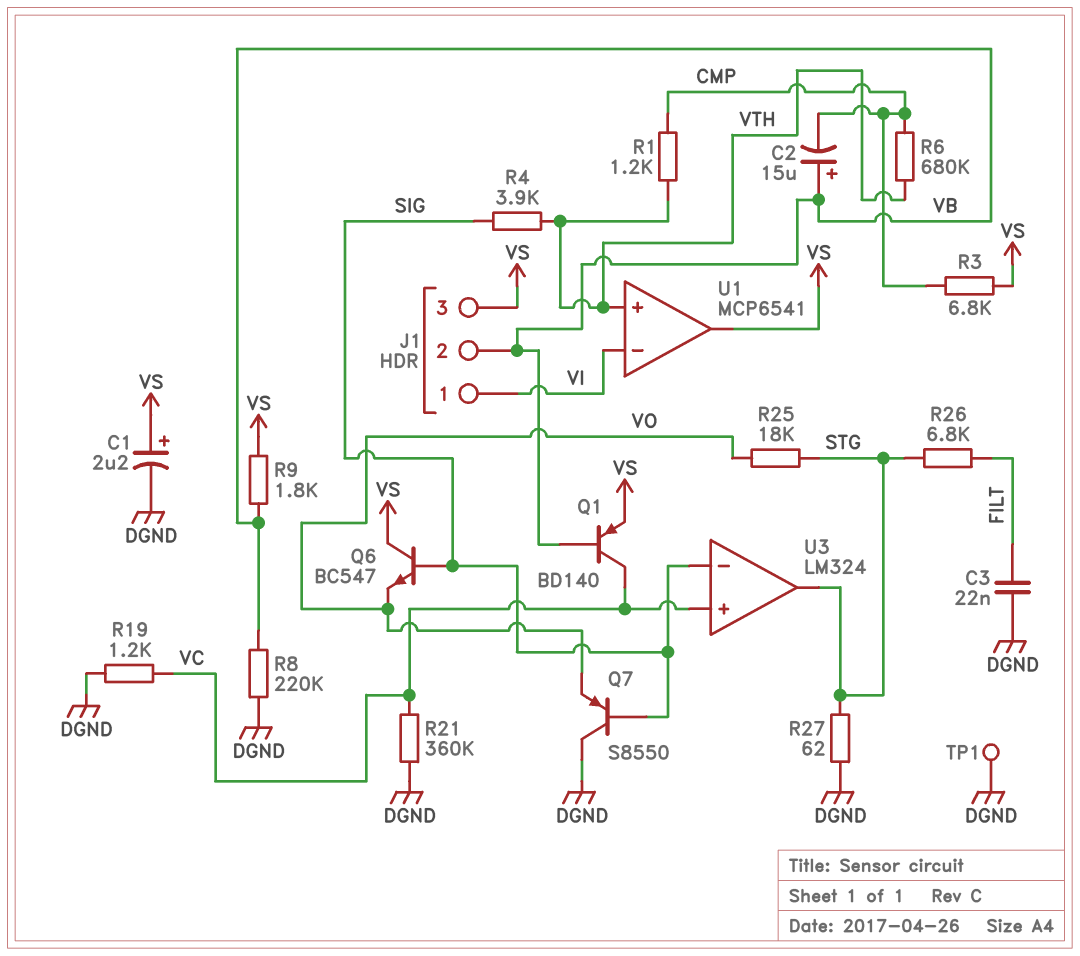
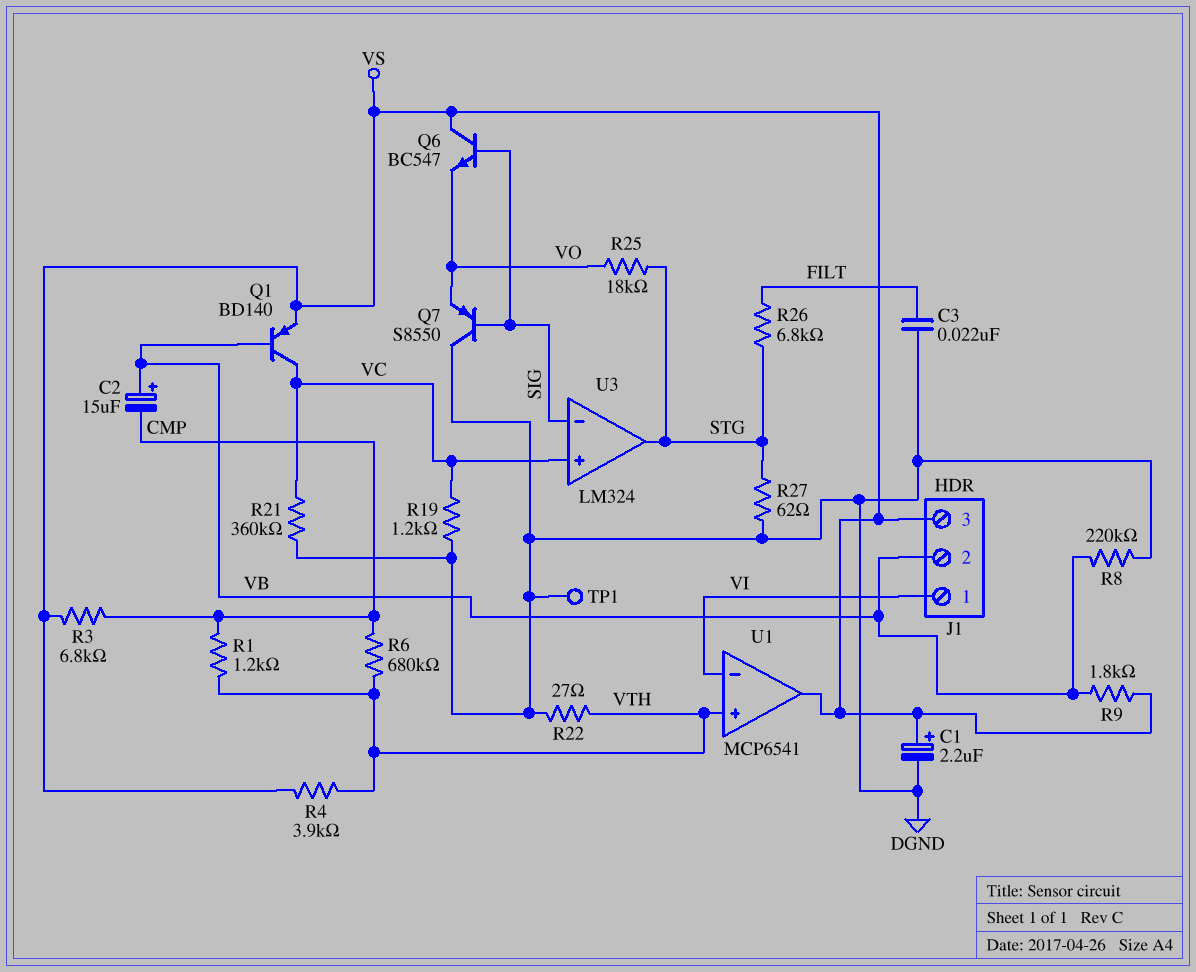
R4: 3.9k (SIG, VTH) -> 3.9k (VS, VTH)
R22: none -> 27 (DGND, VTH)

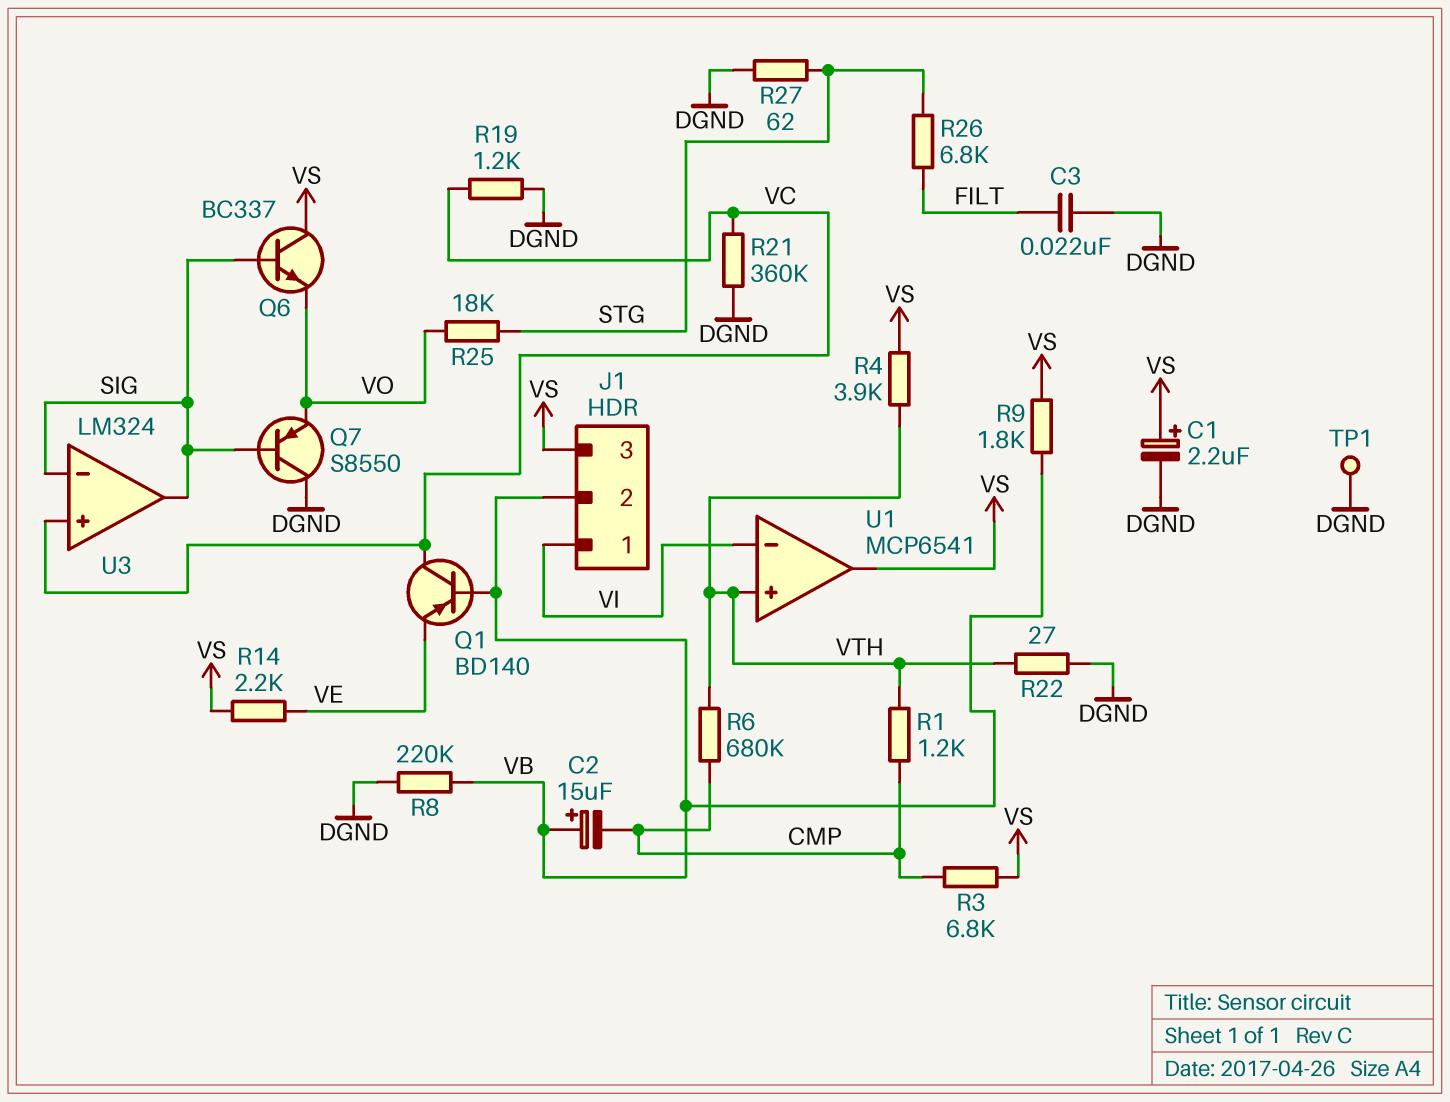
Q1: PNP BD140 (B VB, C VC, E VS) -> PNP BD140 (B VB, C VC, E VE)
Q6: NPN BC547 (B SIG, C VS, E VO) -> NPN BC337 (B SIG, C VS, E VO)
R14: none -> 2.2k (VE, VS)
U3 pin out: STG -> SIG

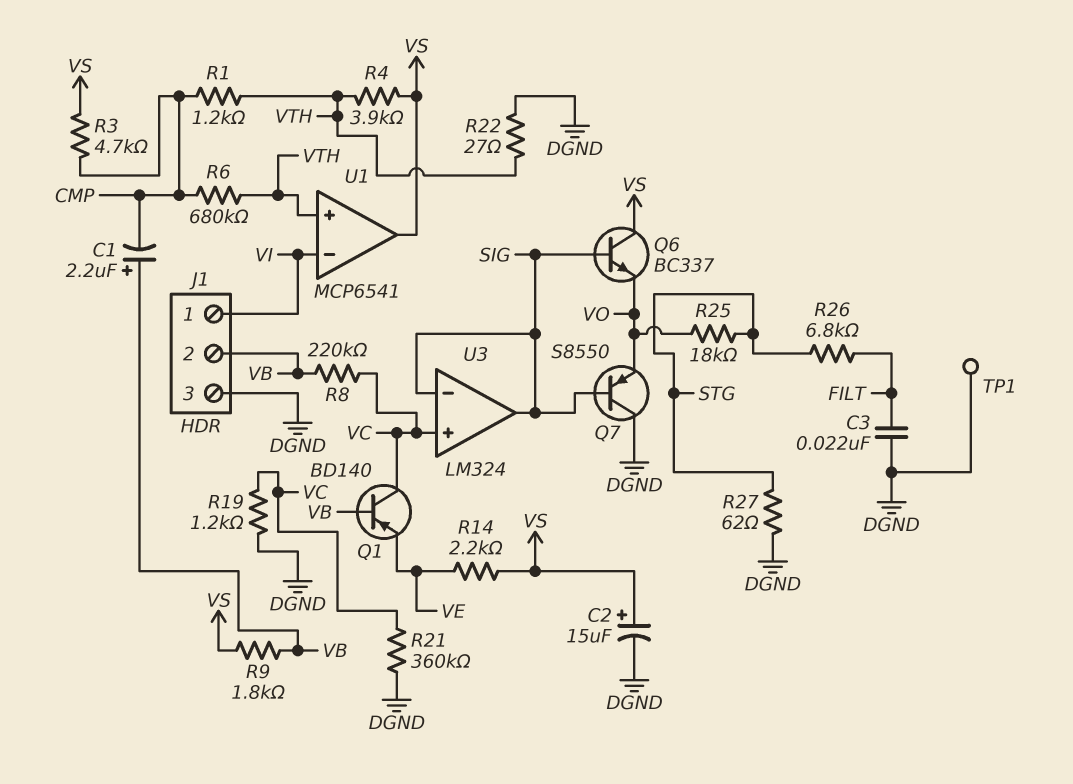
C1: 2.2uF (plus VS, minus DGND) -> 2.2uF (plus VB, minus CMP)
C2: 15uF (plus VB, minus CMP) -> 15uF (plus VS, minus DGND)
J1 pin 3: VS -> DGND
R3: 6.8k (CMP, VS) -> 4.7k (CMP, VS)
R8: 220k (DGND, VB) -> 220k (VB, VC)

